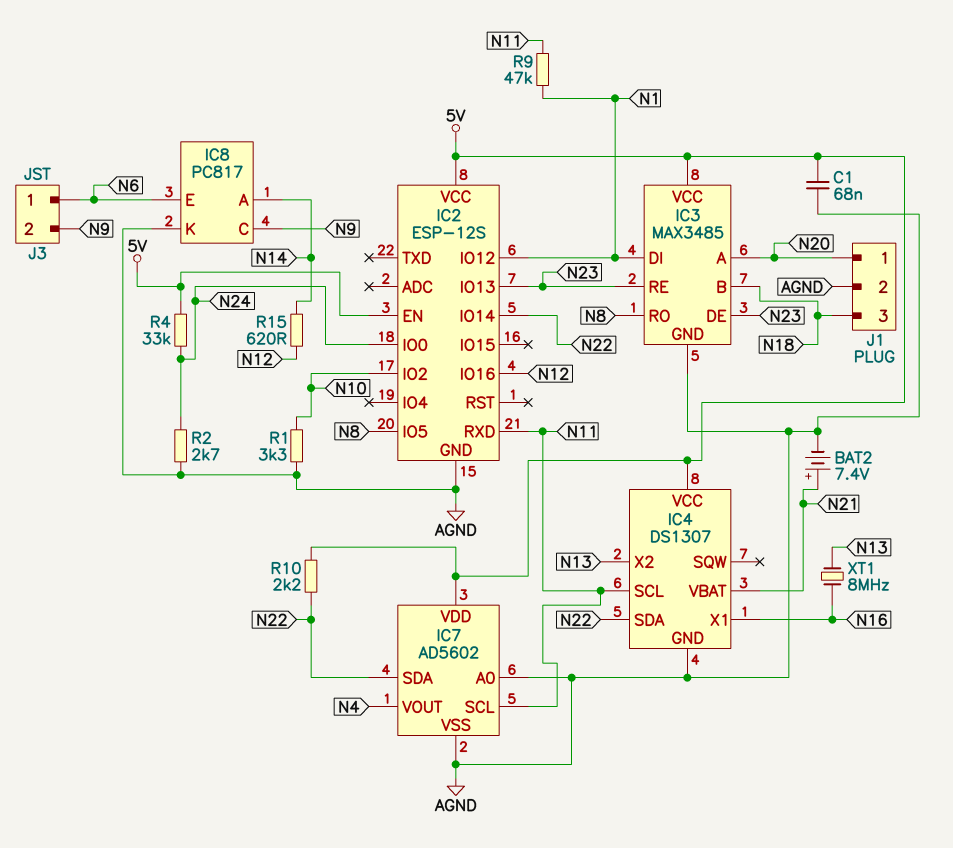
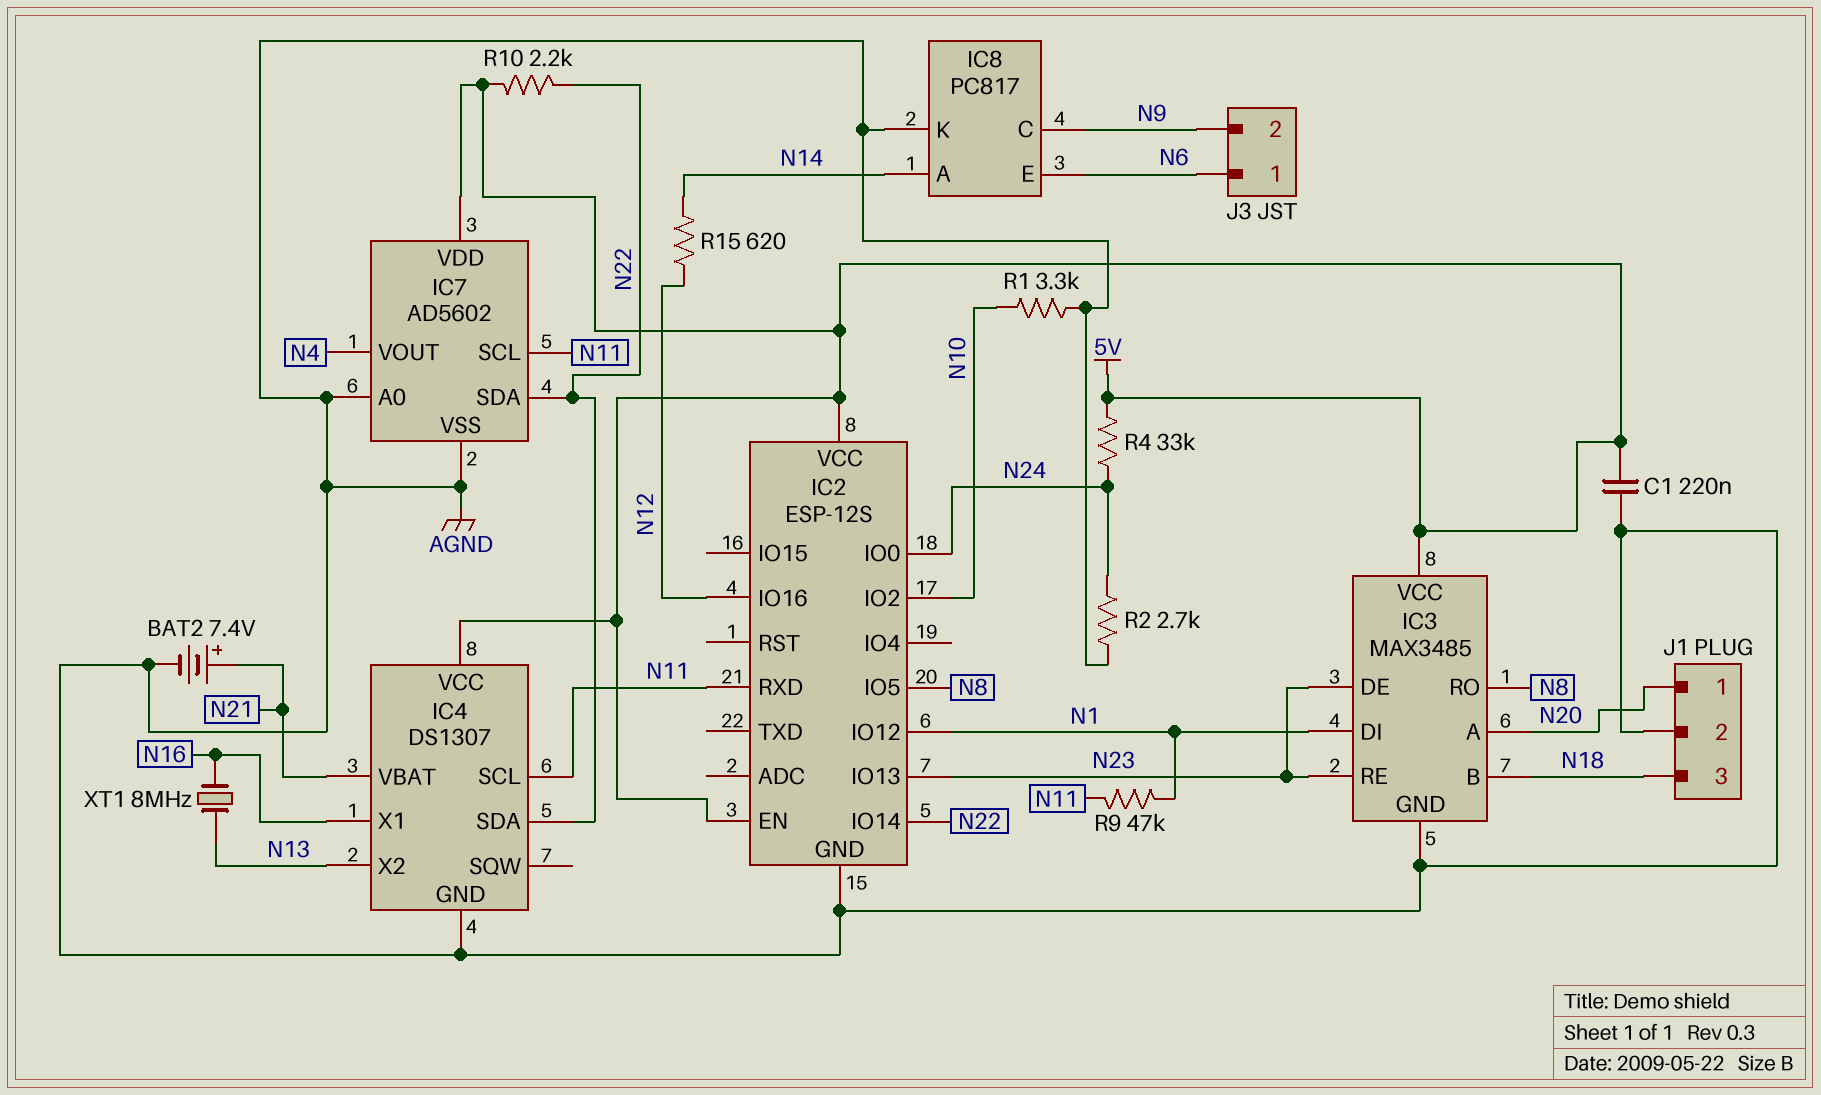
C1: 68nF (5V, AGND) -> 220nF (5V, AGND)

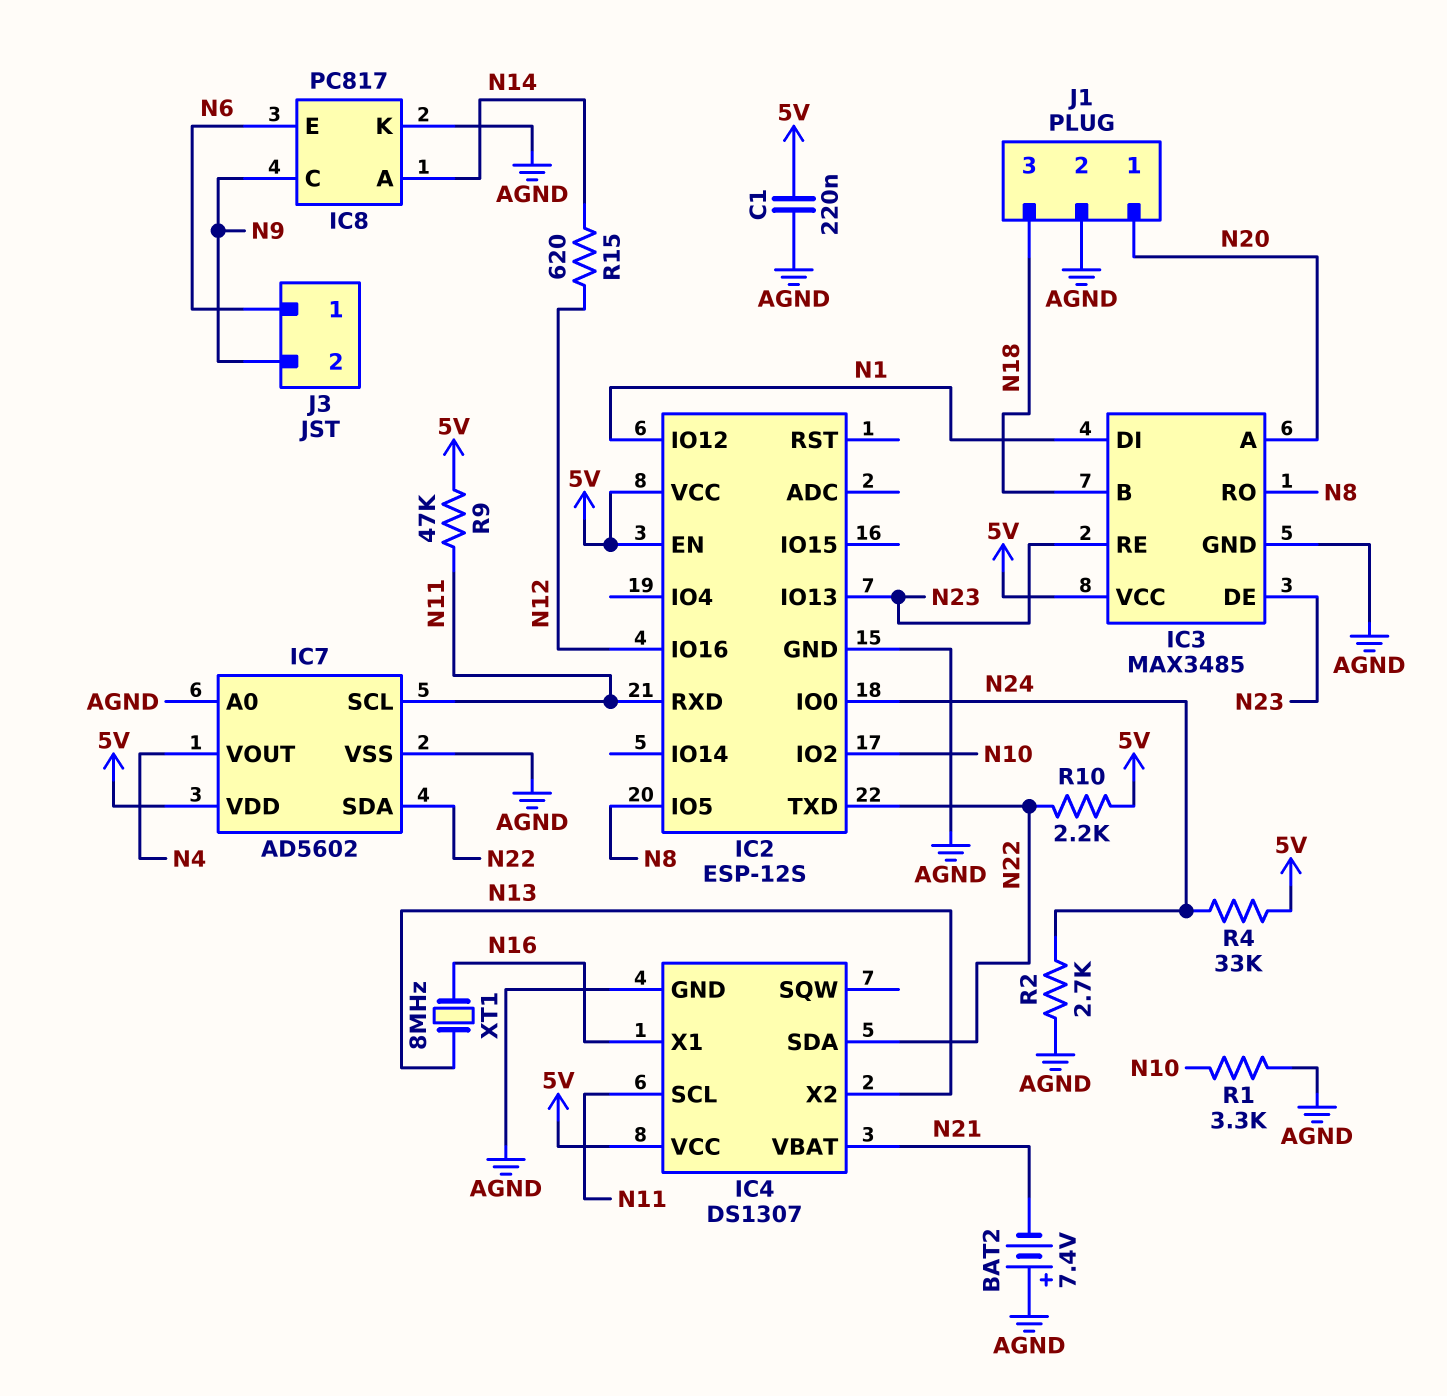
BAT2: 7.4V (plus N21, minus AGND) -> 7.4V (plus AGND, minus N21)
IC2 pin IO14: N22 -> none
IC2 pin TXD: none -> N22
R9: 47k (N1, N11) -> 47k (5V, N11)

